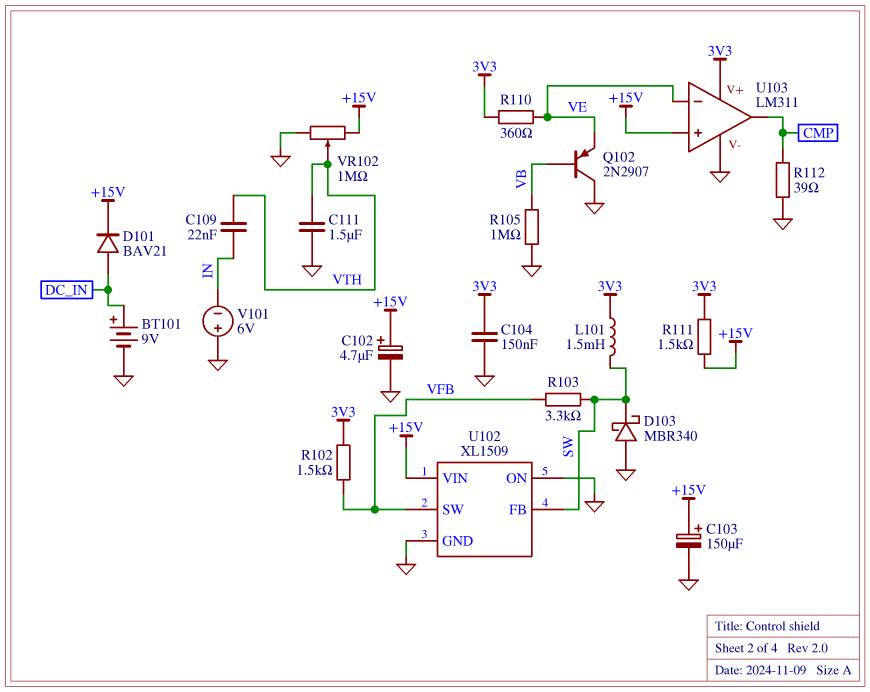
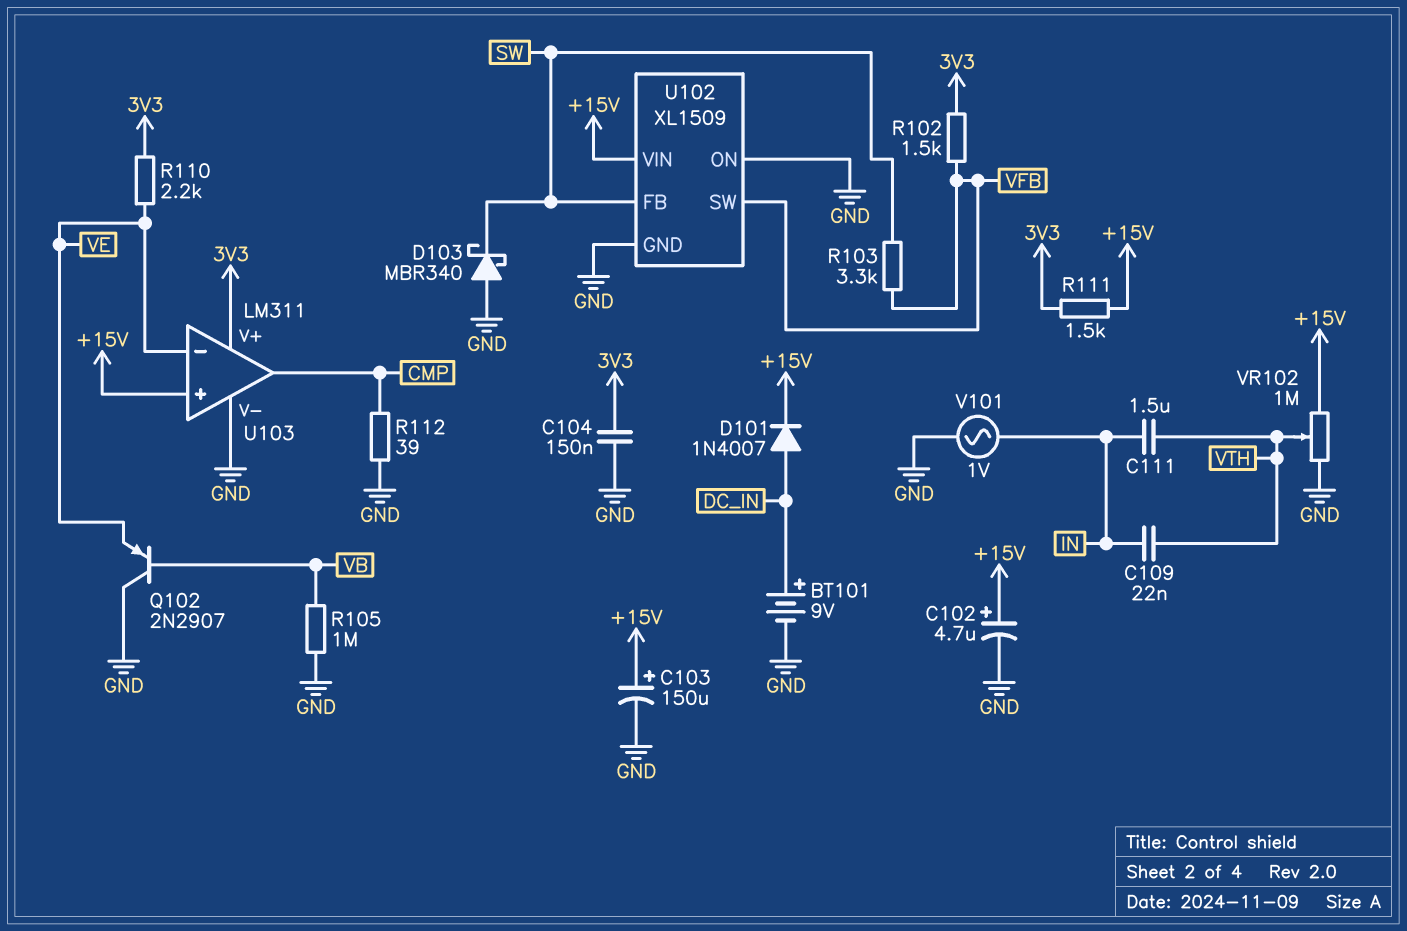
C111: 1.5uF (GND, VTH) -> 1.5uF (IN, VTH)
D101: diode BAV21 (A DC_IN, K +15V) -> diode 1N4007 (A DC_IN, K +15V)
L101: 1.5mH (3V3, SW) -> none
R110: 360 (3V3, VE) -> 2.2k (3V3, VE)
V101: 6V (plus GND, minus IN) -> AC 1V (GND, IN)

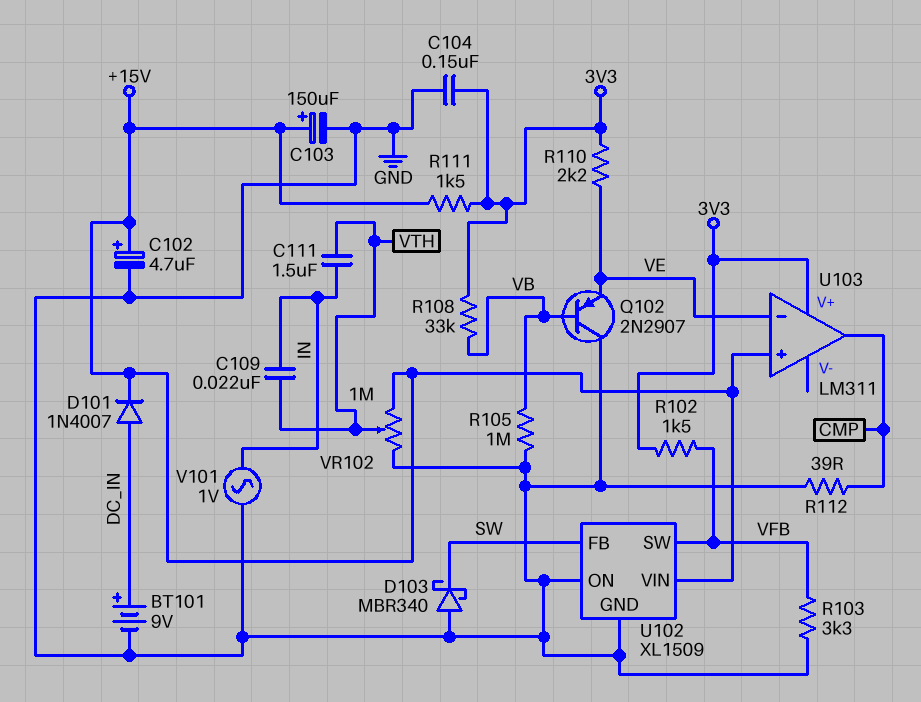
R103: 3.3k (SW, VFB) -> 3.3k (GND, VFB)
R108: none -> 33k (3V3, VB)
U103 pin V-: GND -> none

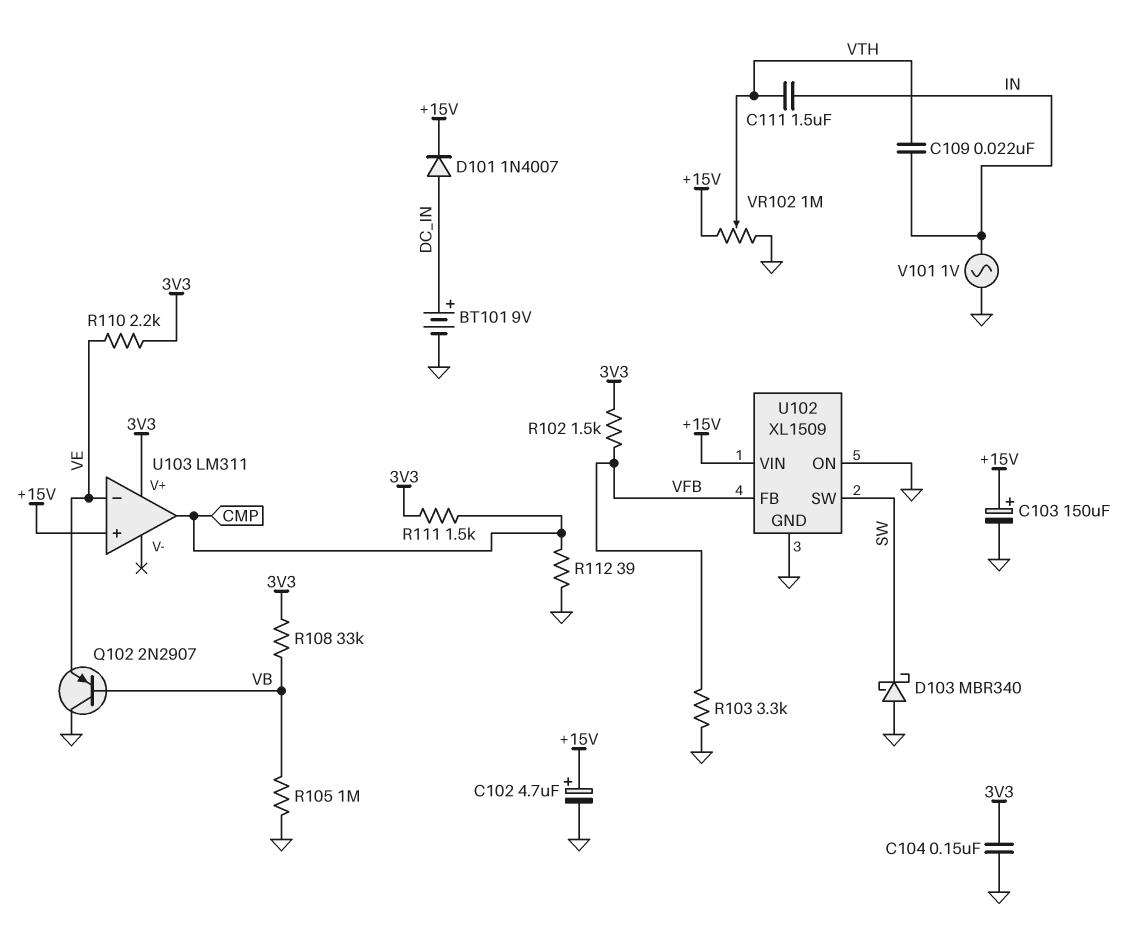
R111: 1.5k (+15V, 3V3) -> 1.5k (3V3, CMP)
U102 pin FB: SW -> VFB
U102 pin SW: VFB -> SW

